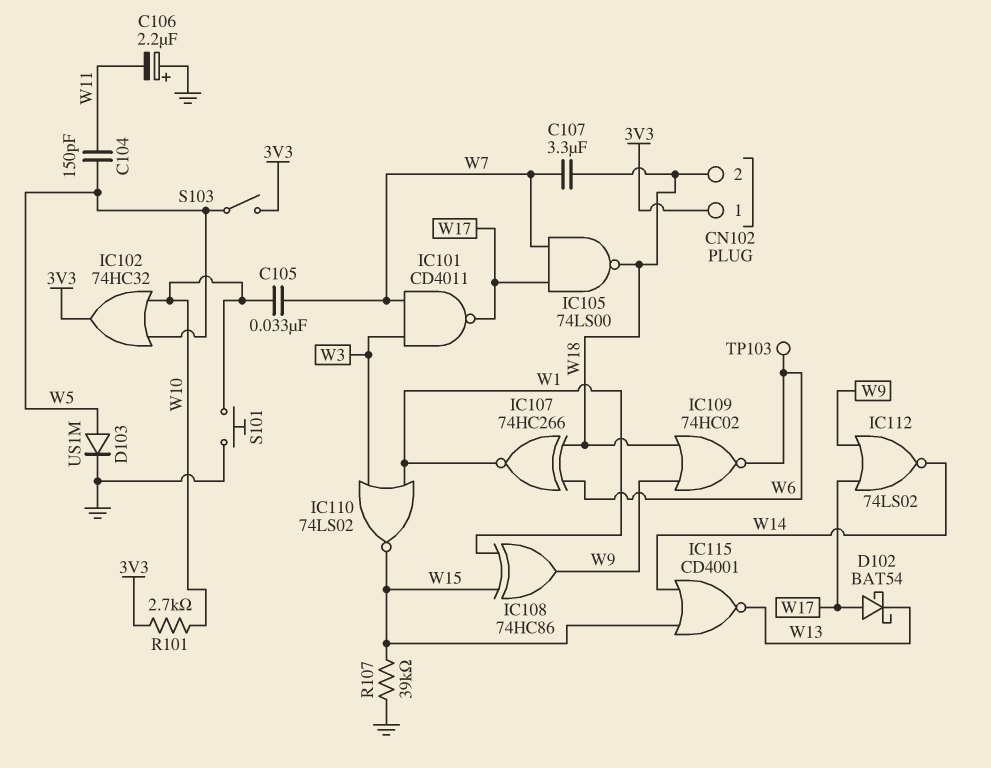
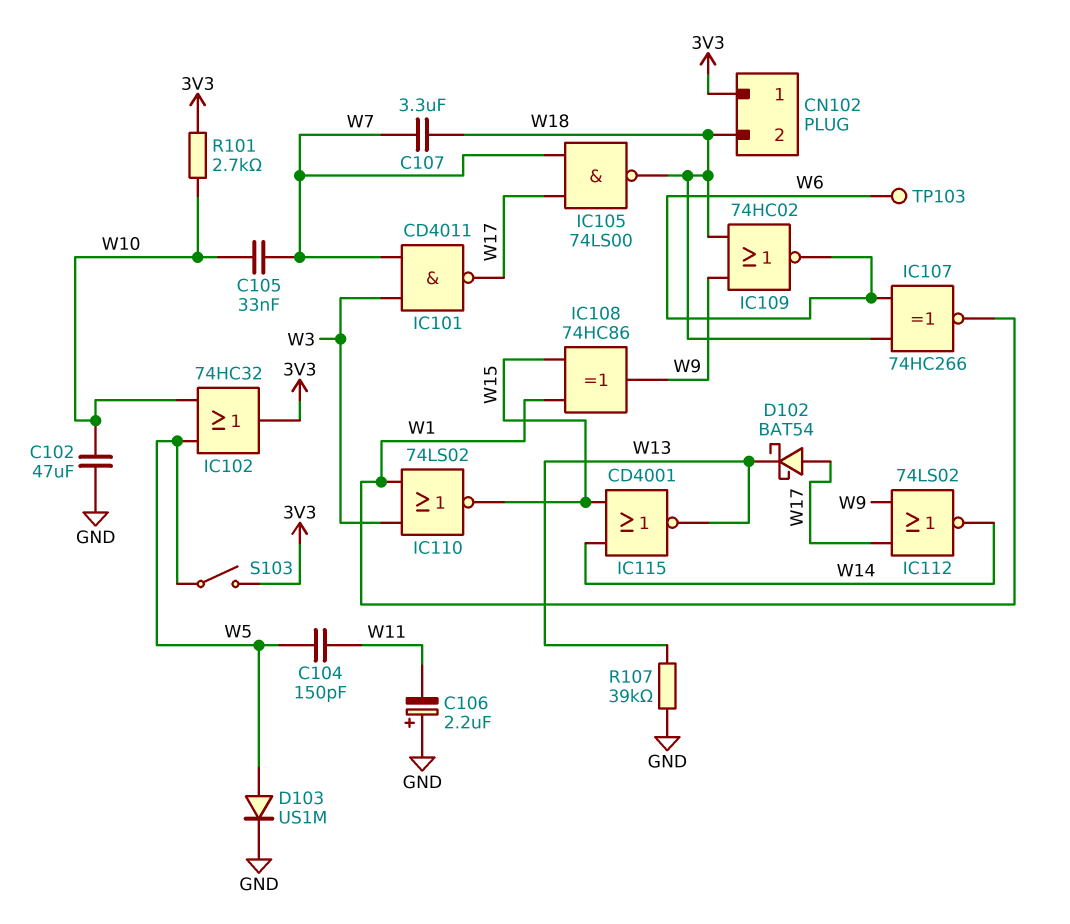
C102: none -> 47uF (GND, W10)
R107: 39k (GND, W15) -> 39k (GND, W13)
S101: button (GND, W10) -> none

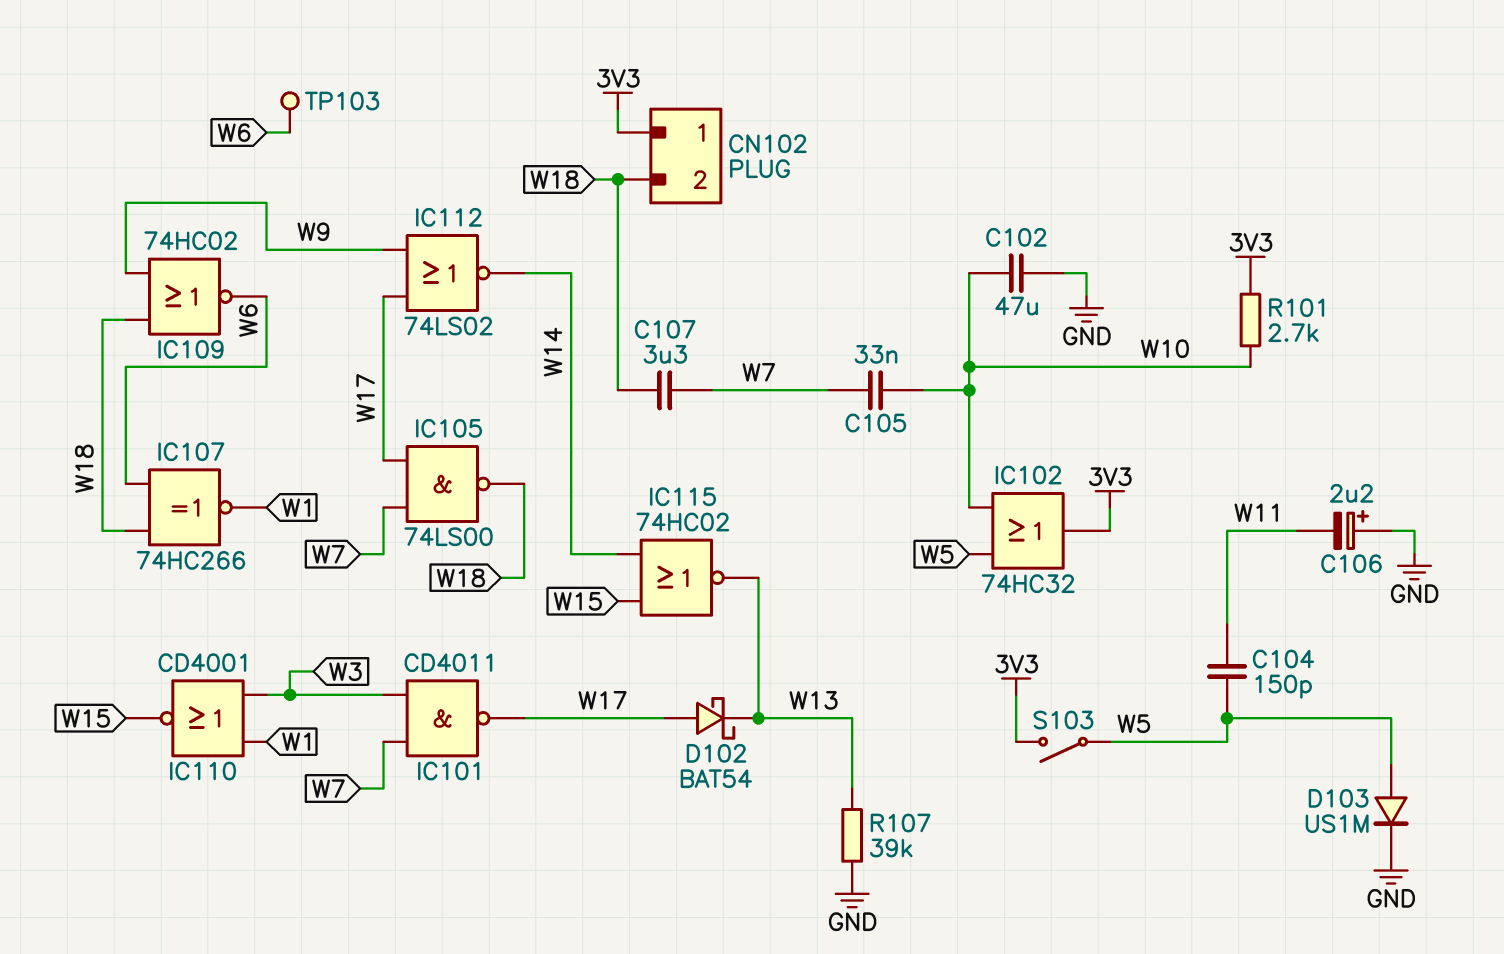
IC108: XOR 74HC86 (in W1, in W15, out W9) -> none
IC110: NOR 74LS02 (in W1, in W3, out W15) -> NOR CD4001 (in W1, in W3, out W15)
IC115: NOR CD4001 (in W14, in W15, out W13) -> NOR 74HC02 (in W14, in W15, out W13)

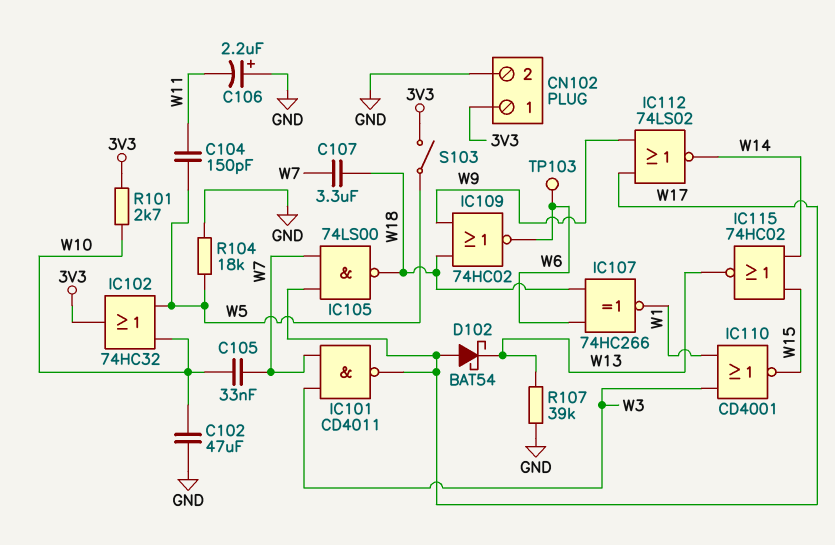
CN102 pin 2: W18 -> GND
D103: diode US1M (A W5, K GND) -> none
R104: none -> 18k (GND, W5)

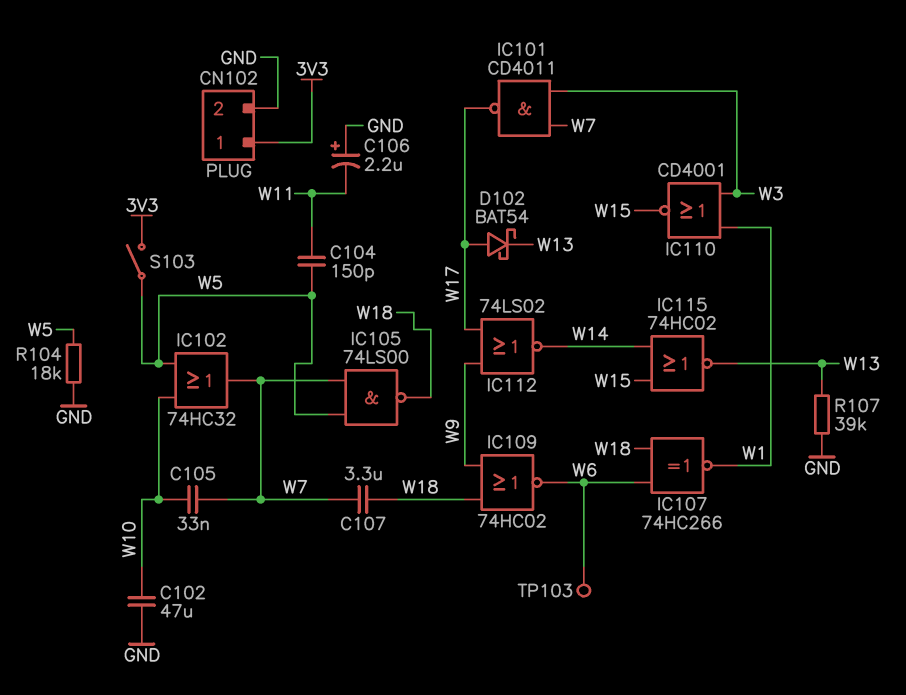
IC102: OR 74HC32 (in W5, in W10, out 3V3) -> OR 74HC32 (in W5, in W10, out W7)
IC105: NAND 74LS00 (in W7, in W17, out W18) -> NAND 74LS00 (in W5, in W7, out W18)
R101: 2.7k (3V3, W10) -> none

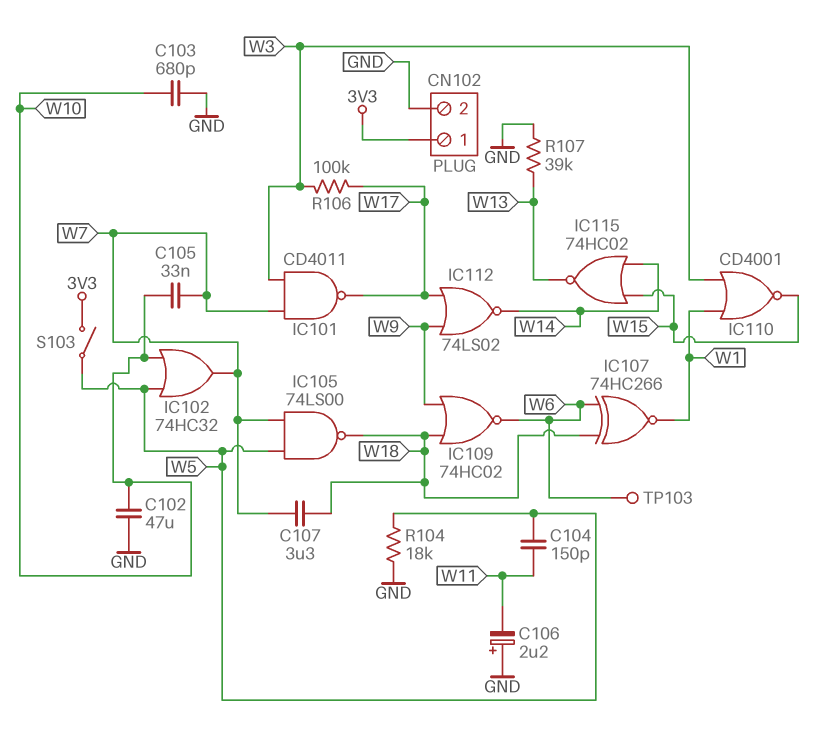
C103: none -> 680pF (GND, W10)
D102: schottky BAT54 (A W17, K W13) -> none
R106: none -> 100k (W3, W17)

